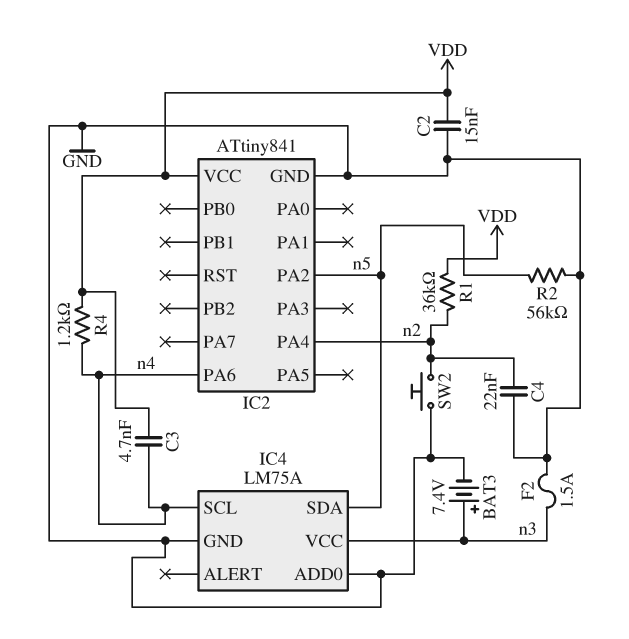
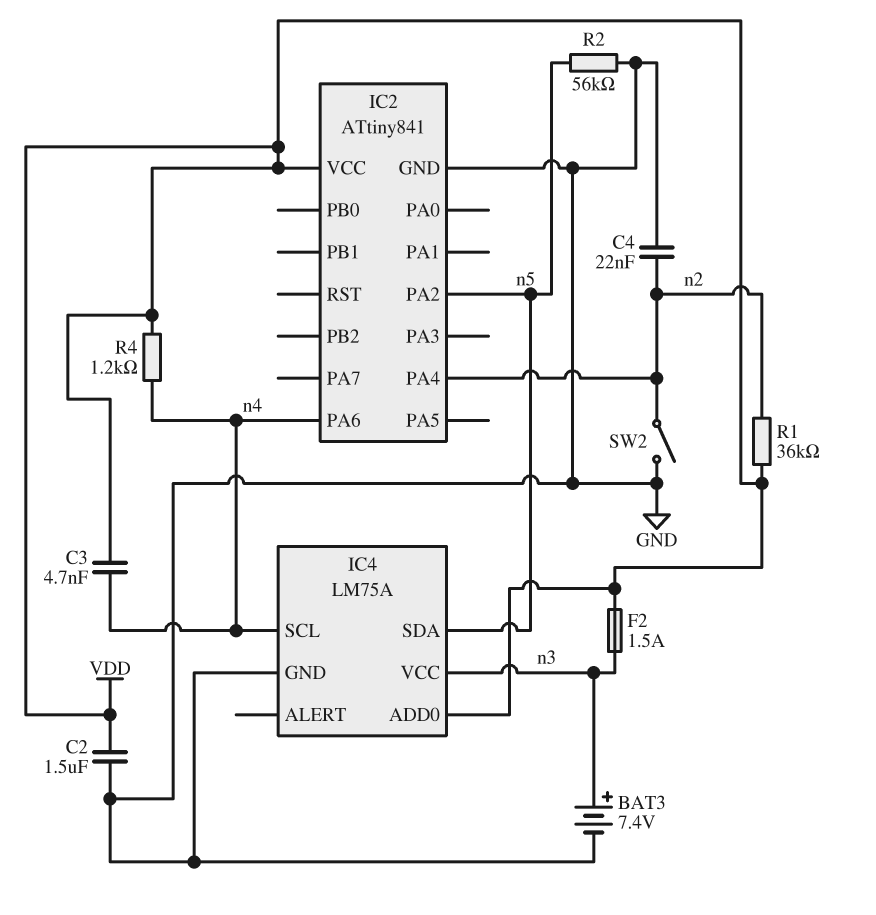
C2: 15nF (GND, VDD) -> 1.5uF (GND, VDD)
F2: 1.5A (GND, n3) -> 1.5A (VDD, n3)
IC4 pin ADD0: GND -> VDD
SW2: button (GND, n2) -> switch (GND, n2)

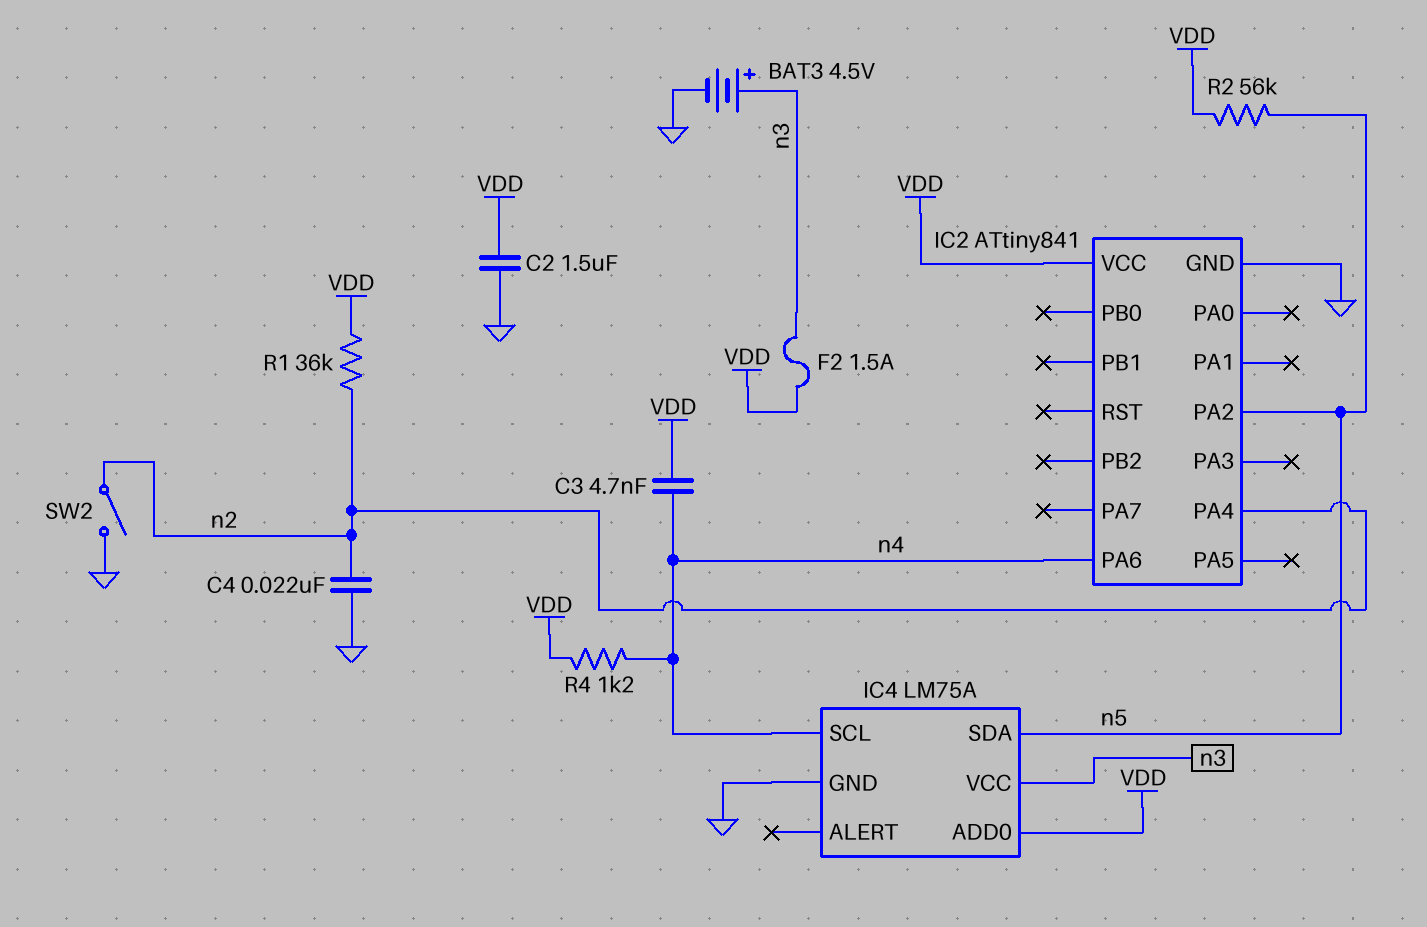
BAT3: 7.4V (plus n3, minus GND) -> 4.5V (plus n3, minus GND)
R2: 56k (GND, n5) -> 56k (VDD, n5)

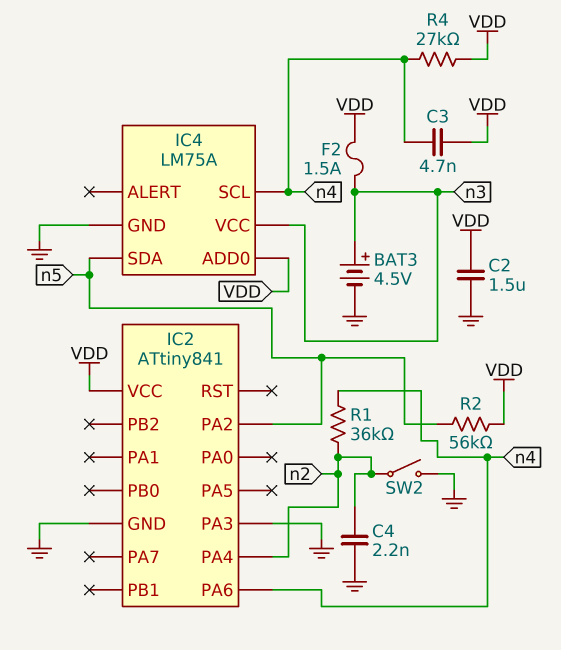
C4: 22nF (GND, n2) -> 2.2nF (GND, n2)
IC2 pin PA3: none -> GND
R1: 36k (VDD, n2) -> 36k (n2, n4)
R4: 1.2k (VDD, n4) -> 27k (VDD, n4)

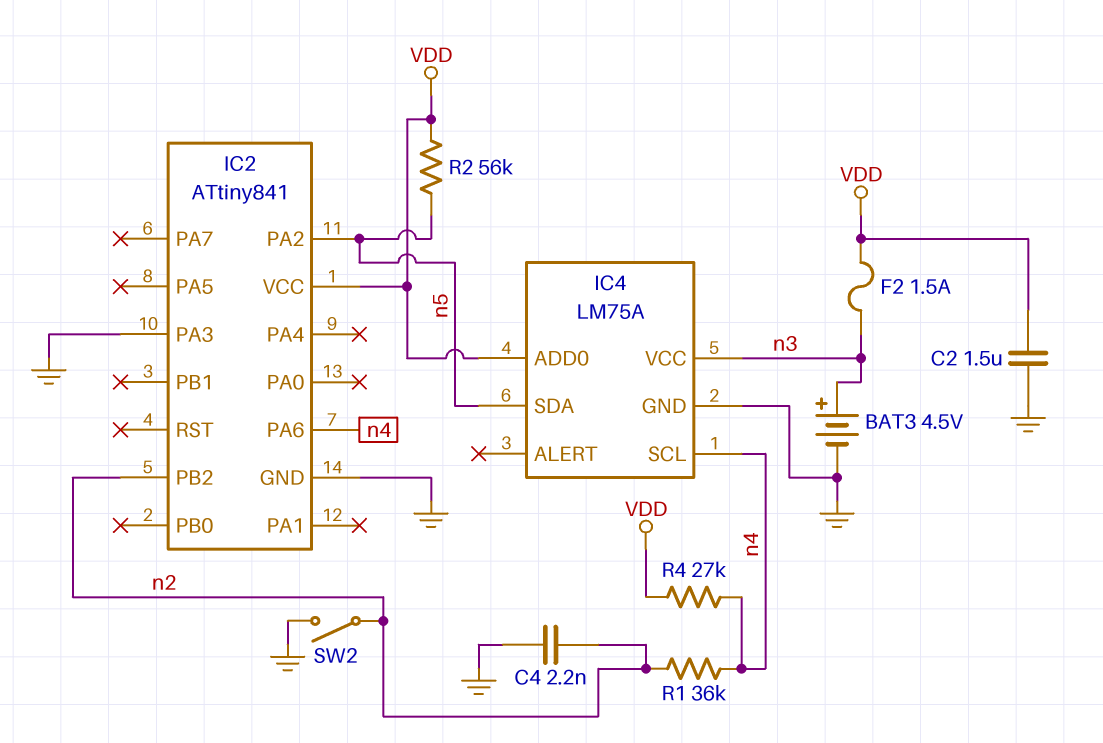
C3: 4.7nF (VDD, n4) -> none
IC2 pin PA4: n2 -> none
IC2 pin PB2: none -> n2

